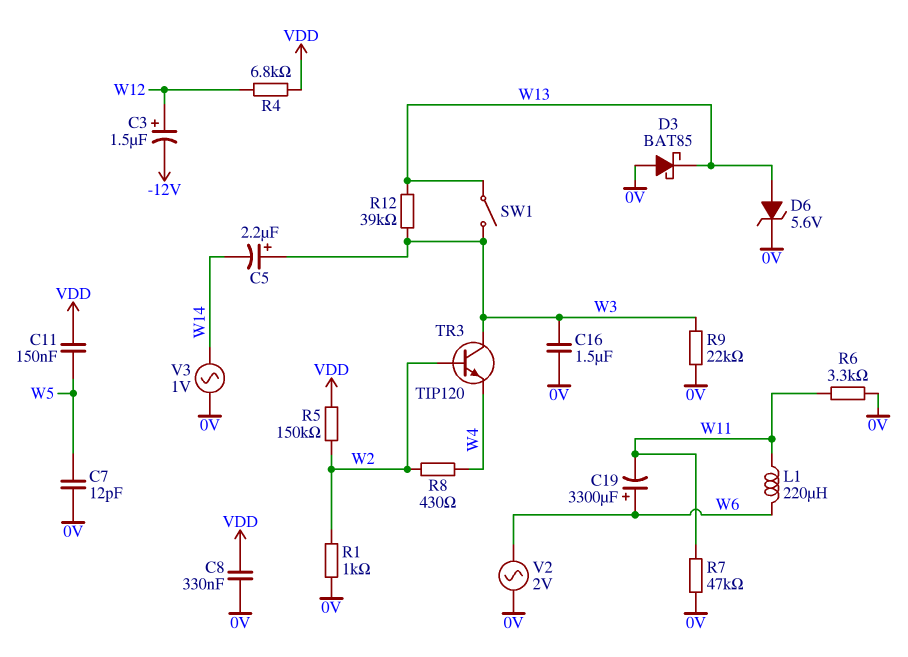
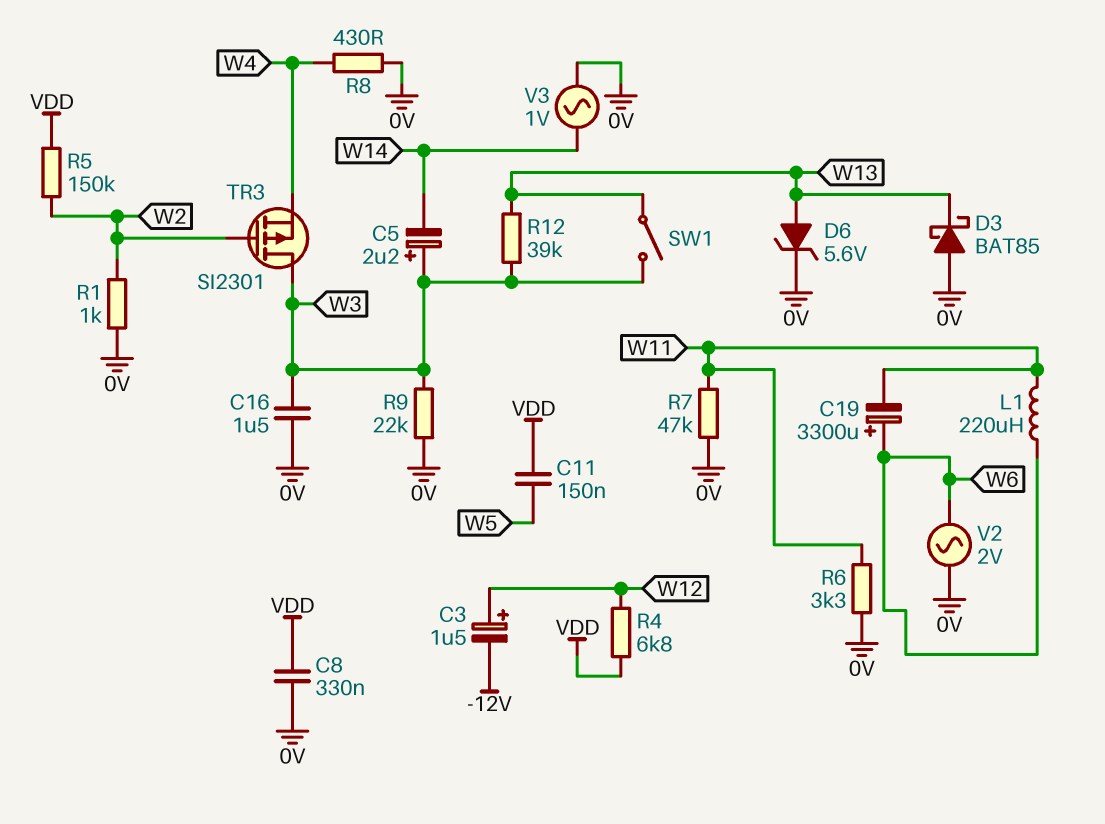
C7: 12pF (0V, W5) -> none
R8: 430 (W2, W4) -> 430 (0V, W4)
TR3: NPN TIP120 (B W2, C W3, E W4) -> PMOS SI2301 (G W2, D W3, S W4)

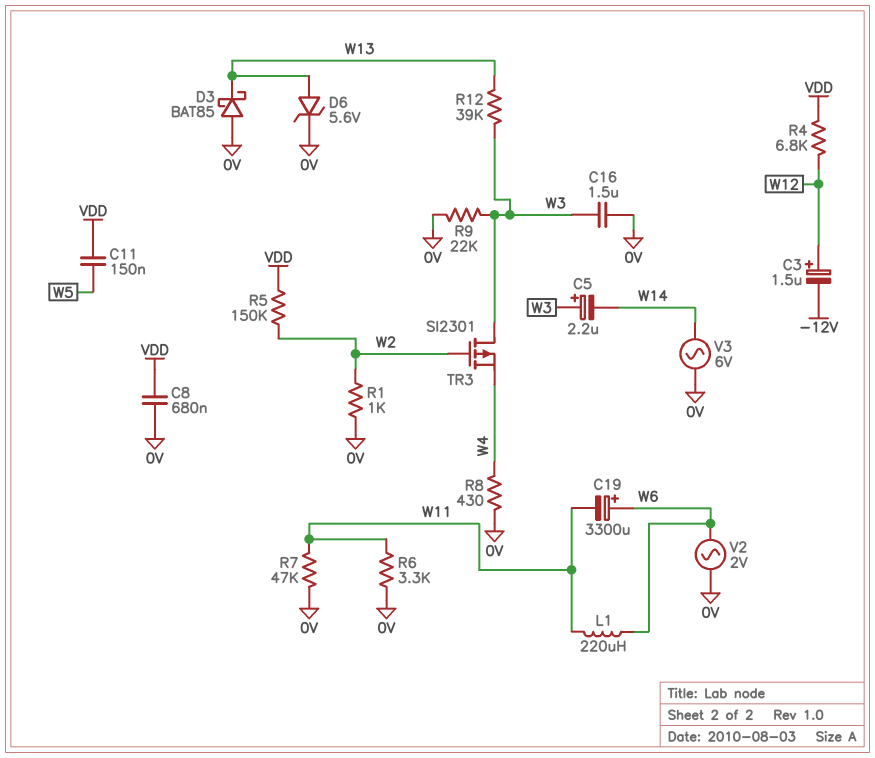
C8: 330nF (0V, VDD) -> 680nF (0V, VDD)
SW1: switch (W3, W13) -> none
V3: AC 1V (0V, W14) -> AC 6V (0V, W14)

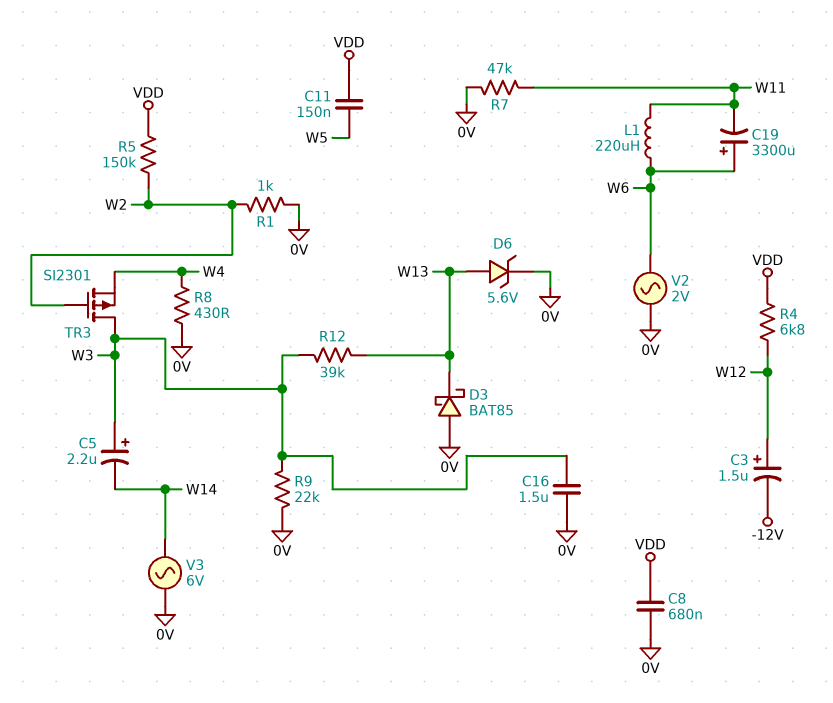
R6: 3.3k (0V, W11) -> none

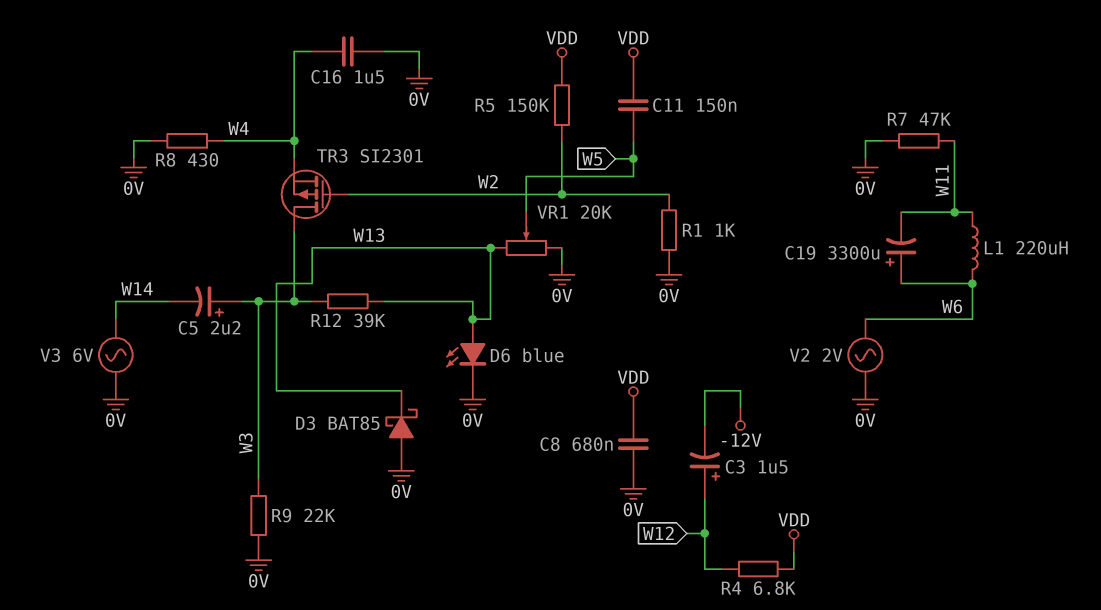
C16: 1.5uF (0V, W3) -> 1.5uF (0V, W4)
D6: zener 5.6V (A W13, K 0V) -> LED blue (A W13, K 0V)
VR1: none -> 20k (0V, W13, wiper W5)

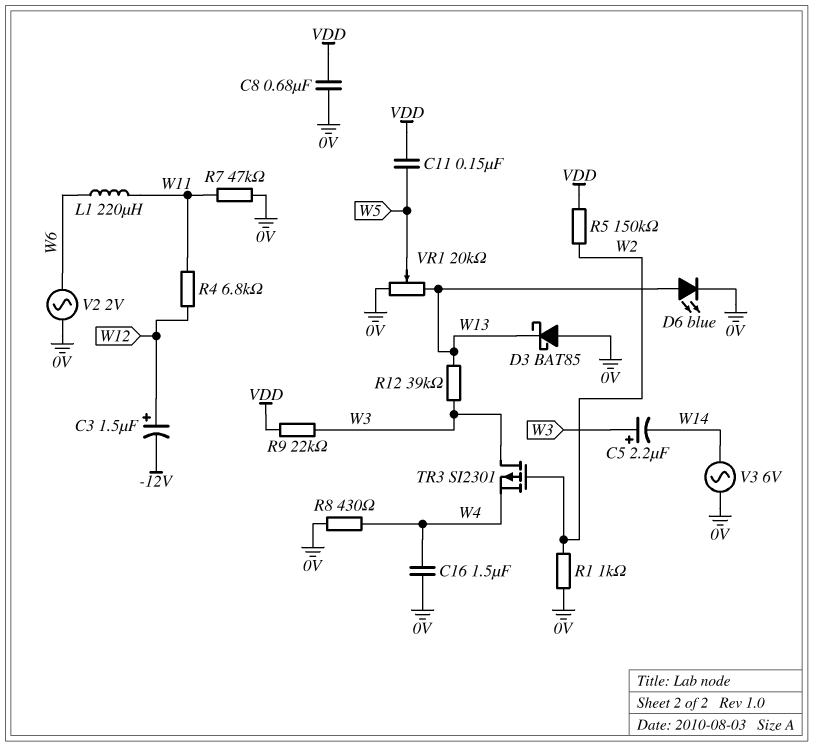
C19: 3300uF (plus W6, minus W11) -> none
R4: 6.8k (VDD, W12) -> 6.8k (W11, W12)
R9: 22k (0V, W3) -> 22k (VDD, W3)

